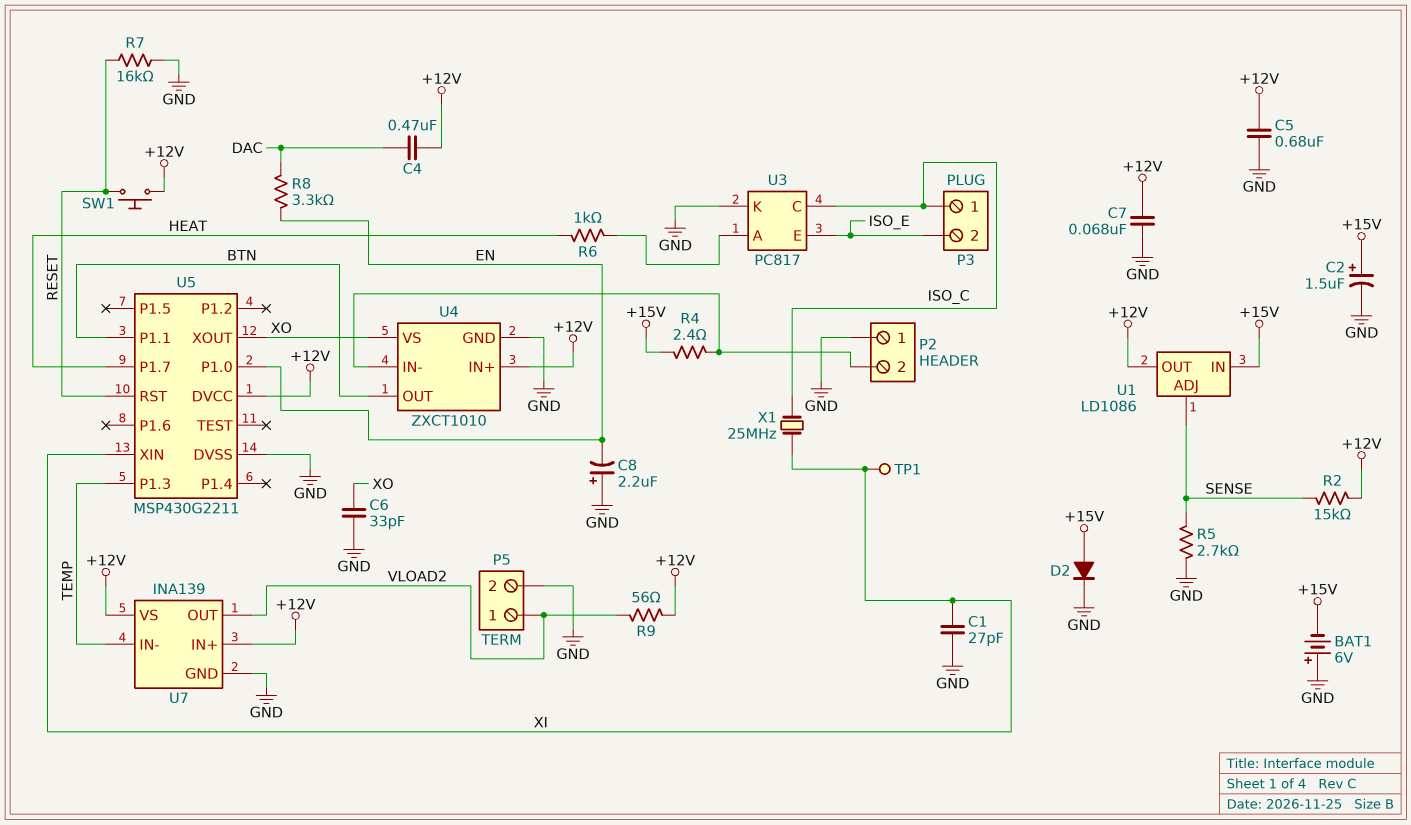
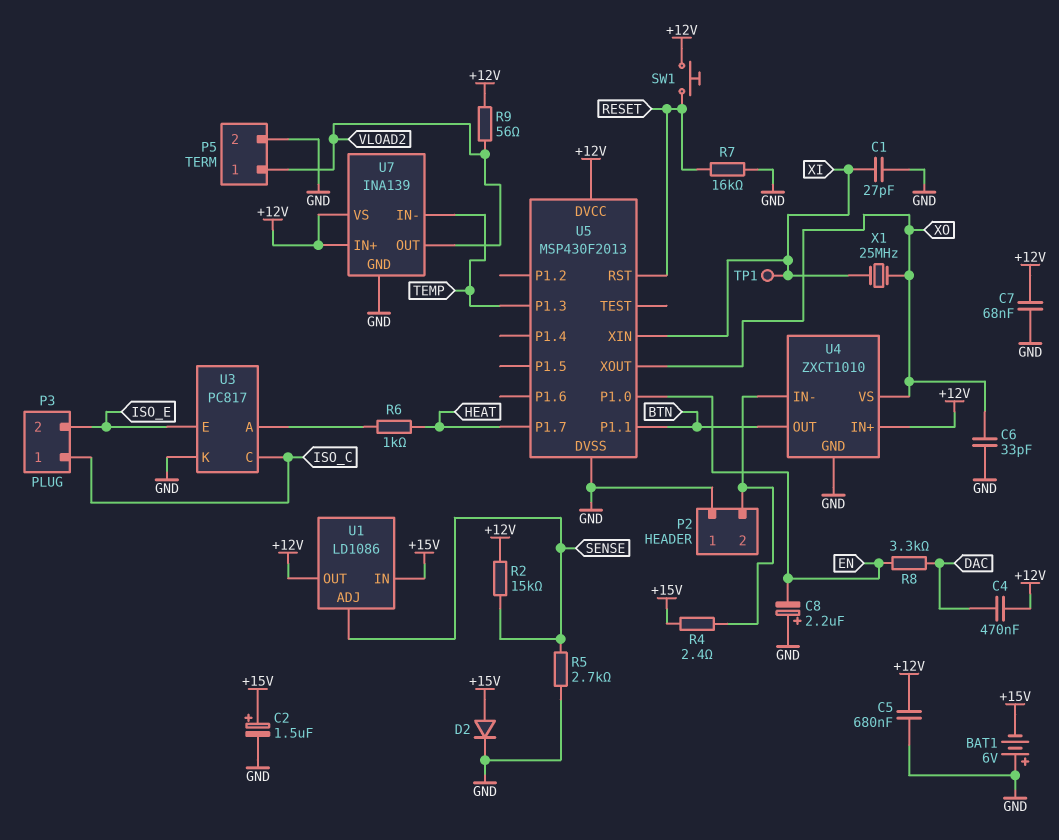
U5: MSP430G2211 -> MSP430F2013
X1: 25MHz (ISO_C, XI) -> 25MHz (XI, XO)

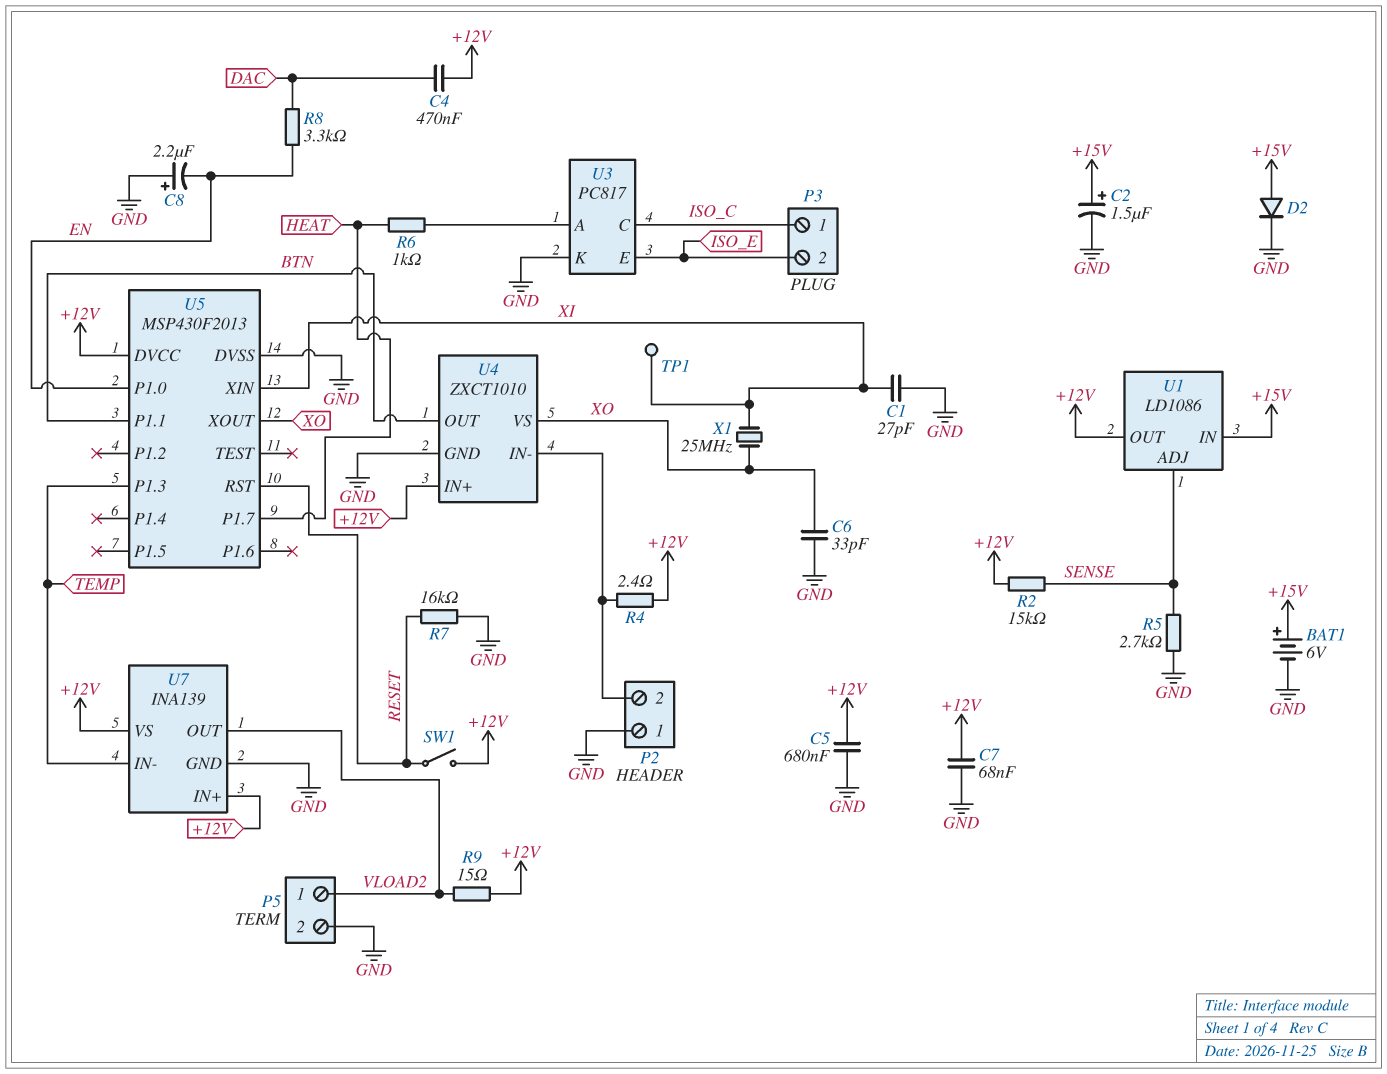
BAT1: 6V (plus GND, minus +15V) -> 6V (plus +15V, minus GND)
R4: 2.4 (+15V, P2/2) -> 2.4 (+12V, P2/2)
R9: 56 (+12V, VLOAD2) -> 15 (+12V, VLOAD2)
SW1: button (+12V, RESET) -> switch (+12V, RESET)

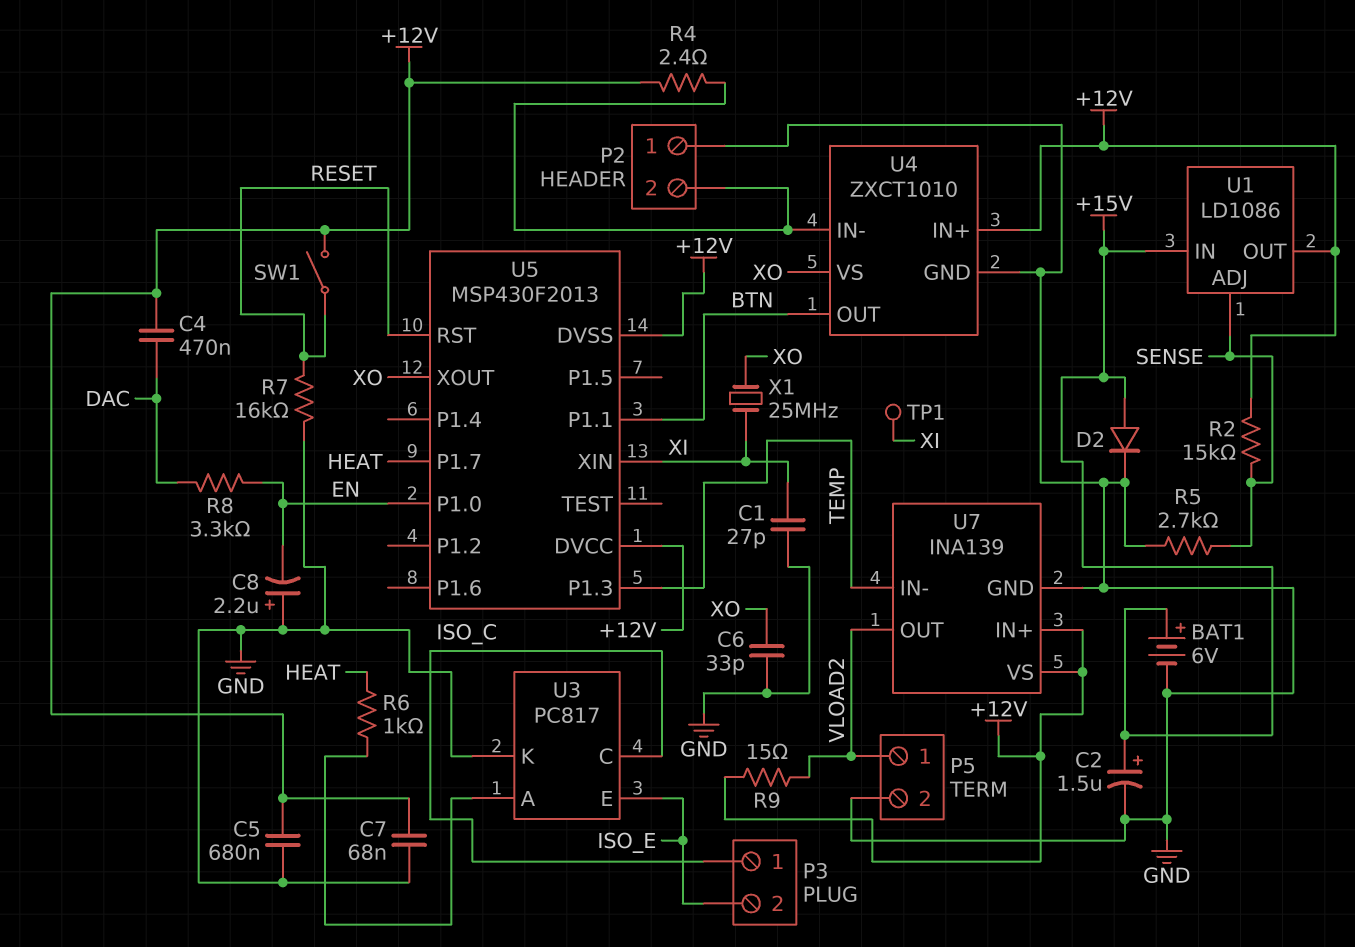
U5 pin DVSS: GND -> +12V

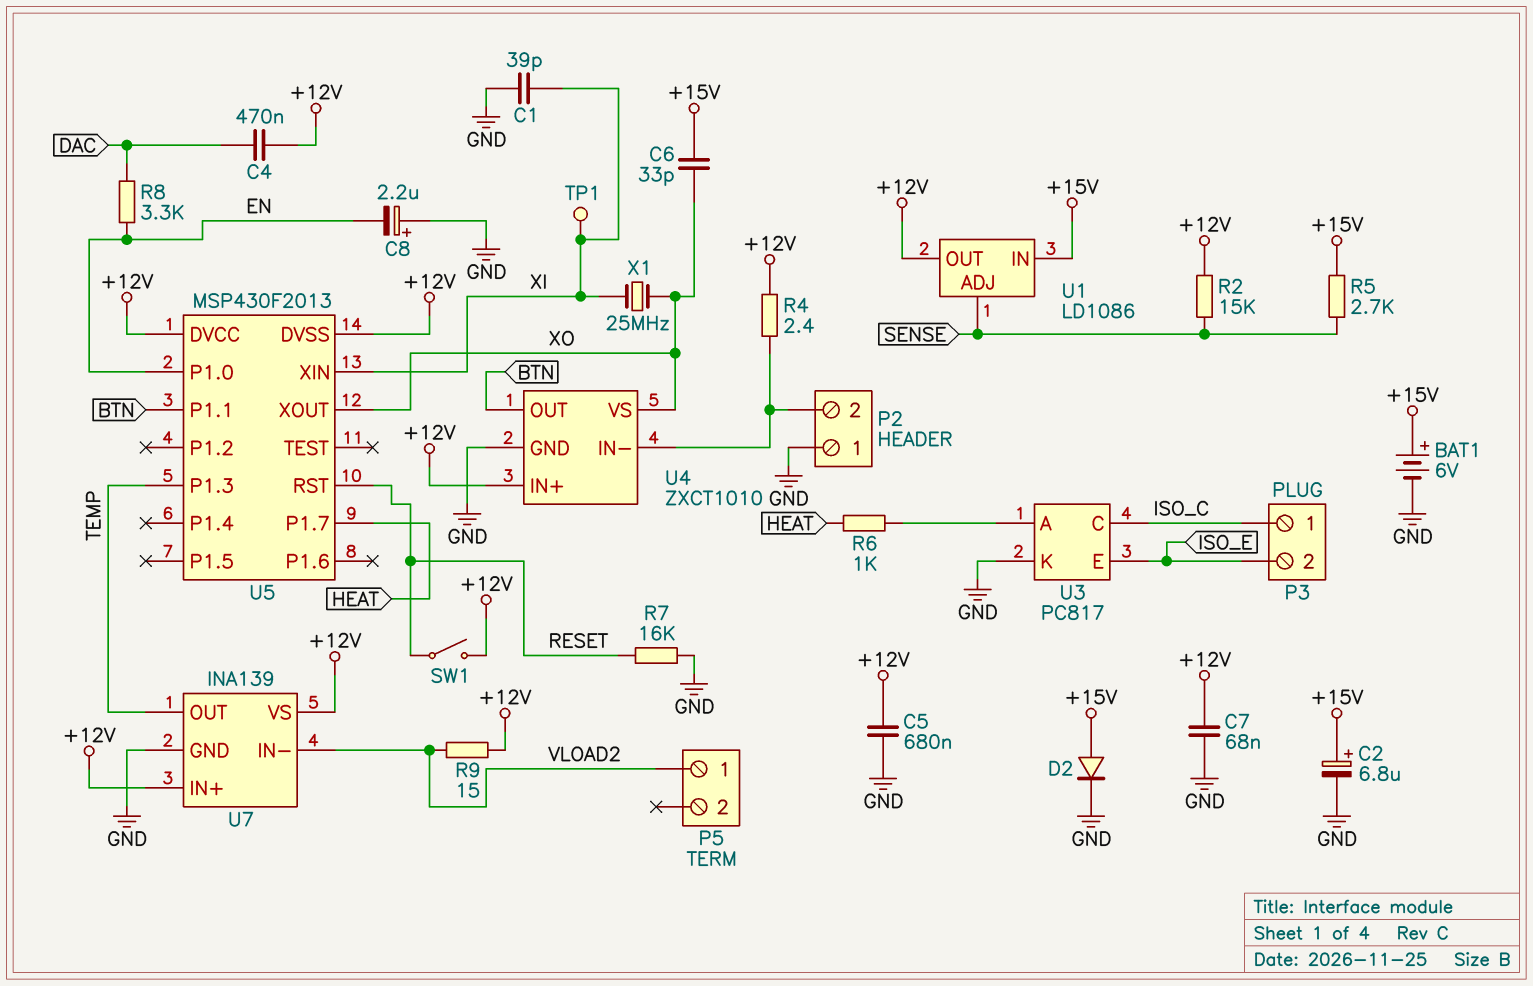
C1: 27pF (GND, XI) -> 39pF (GND, XI)
C2: 1.5uF (plus +15V, minus GND) -> 6.8uF (plus +15V, minus GND)
C6: 33pF (GND, XO) -> 33pF (+15V, XO)
P5 pin 2: GND -> none
R5: 2.7k (GND, SENSE) -> 2.7k (+15V, SENSE)
U7 pin IN-: TEMP -> VLOAD2
U7 pin OUT: VLOAD2 -> TEMP

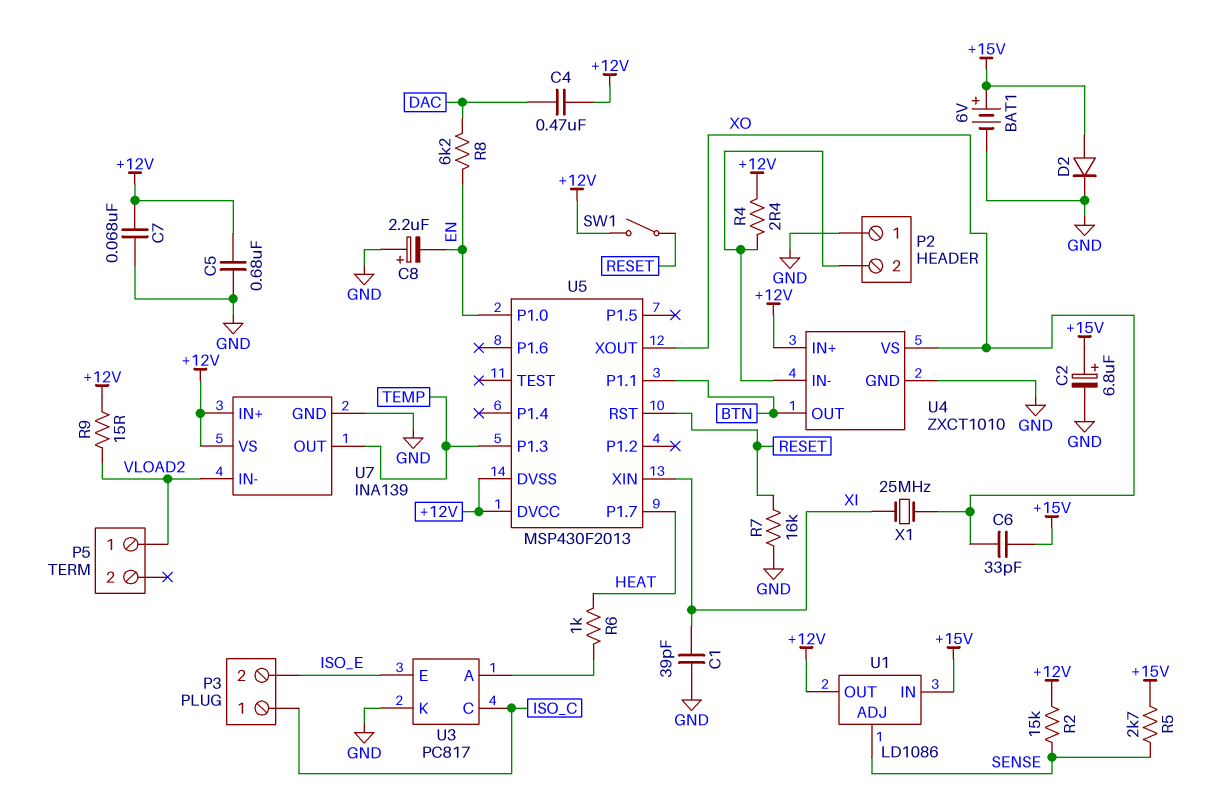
R8: 3.3k (DAC, EN) -> 6.2k (DAC, EN)
TP1: test point (XI) -> none

